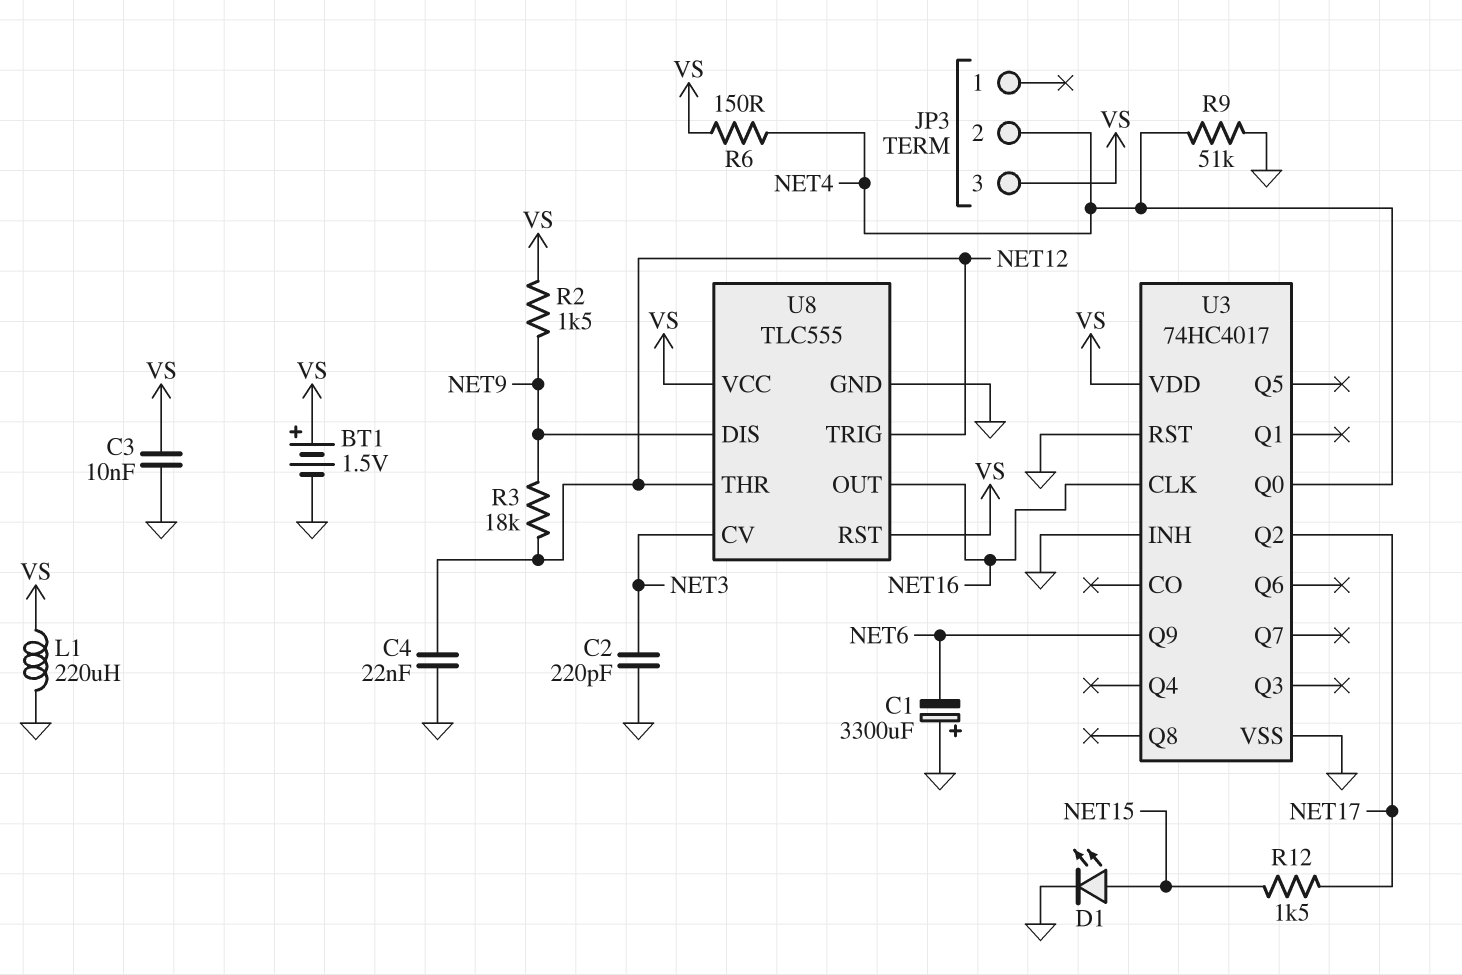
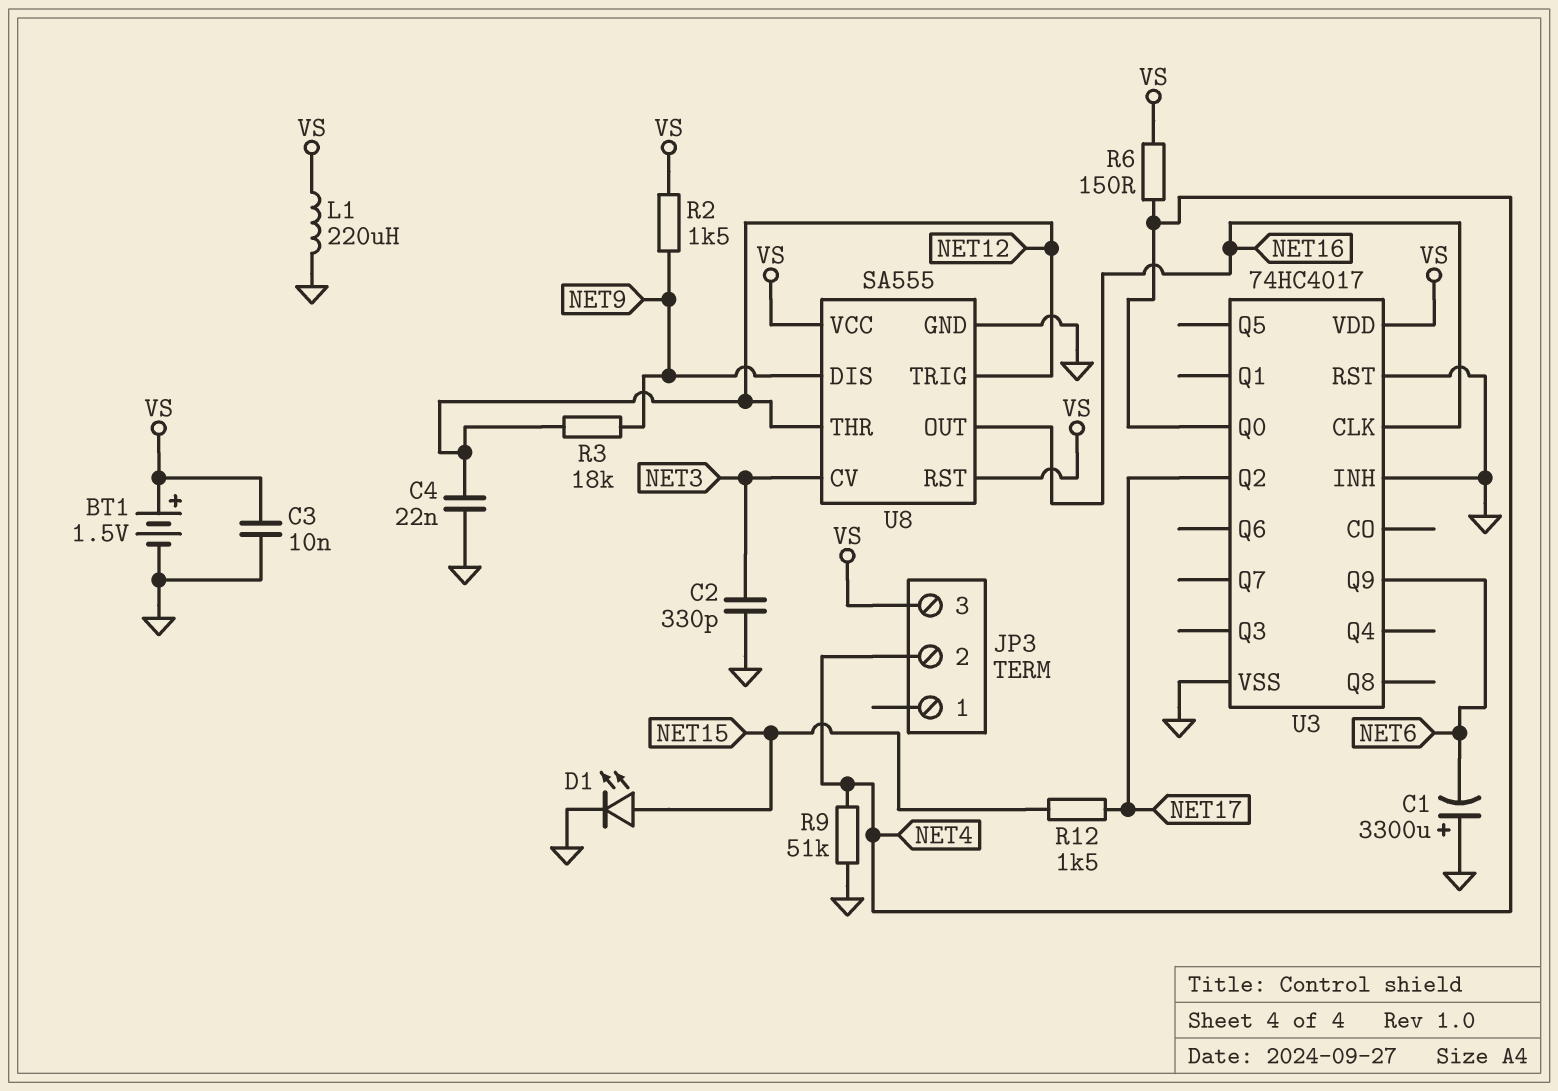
C2: 220pF (GND, NET3) -> 330pF (GND, NET3)
U8: TLC555 -> SA555

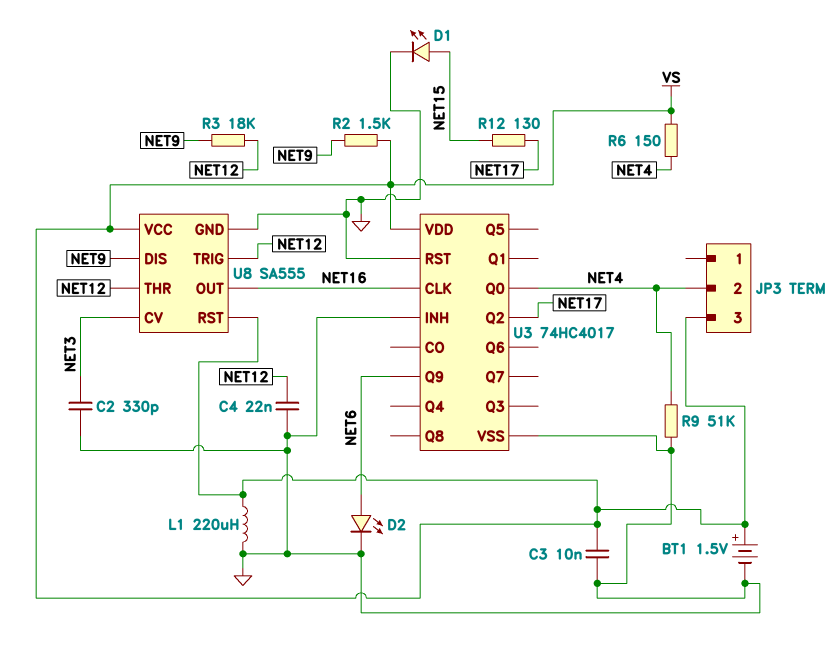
C1: 3300uF (plus GND, minus NET6) -> none
D2: none -> LED (A NET6, K GND)
R12: 1.5k (NET15, NET17) -> 130 (NET15, NET17)

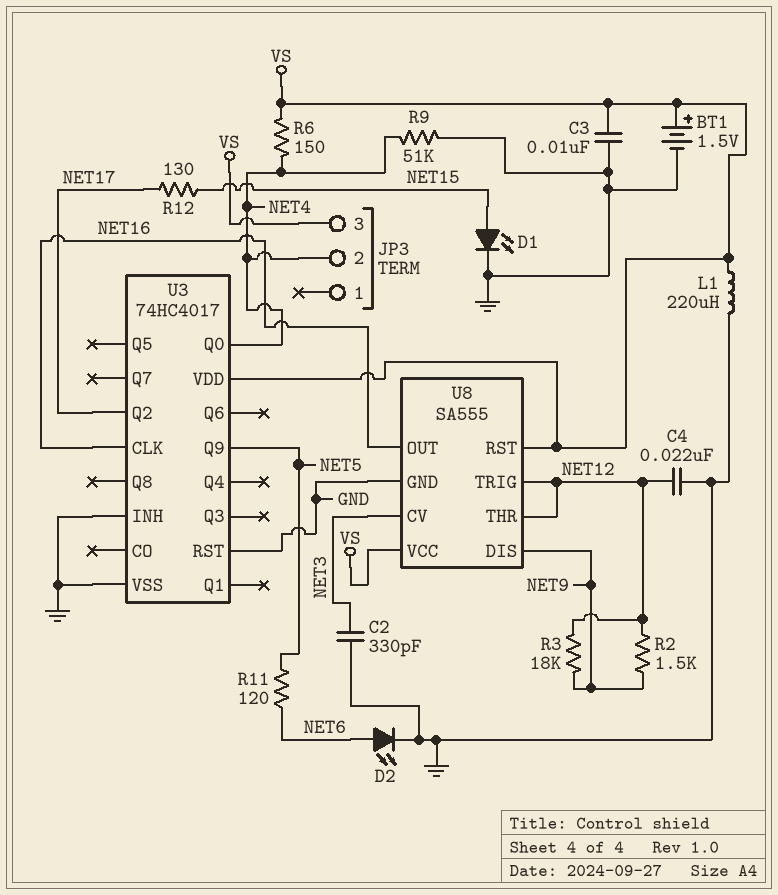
R2: 1.5k (NET9, VS) -> 1.5k (NET9, NET12)
R11: none -> 120 (NET5, NET6)
U3 pin Q9: NET6 -> NET5

